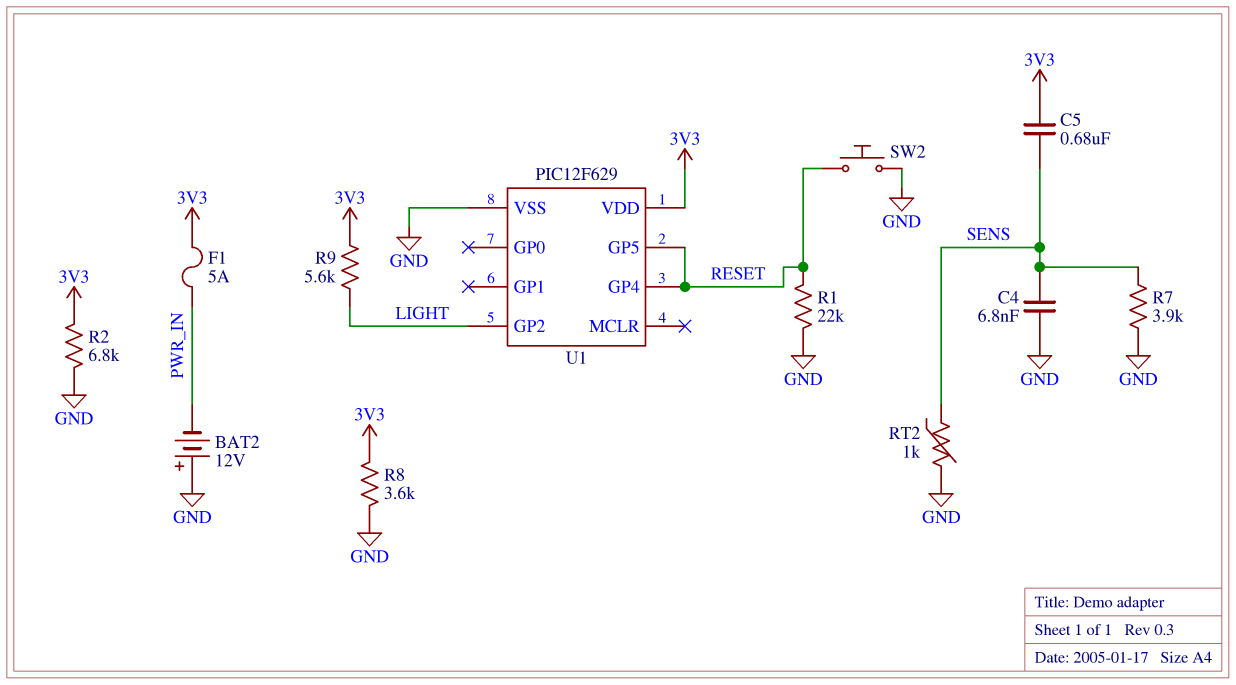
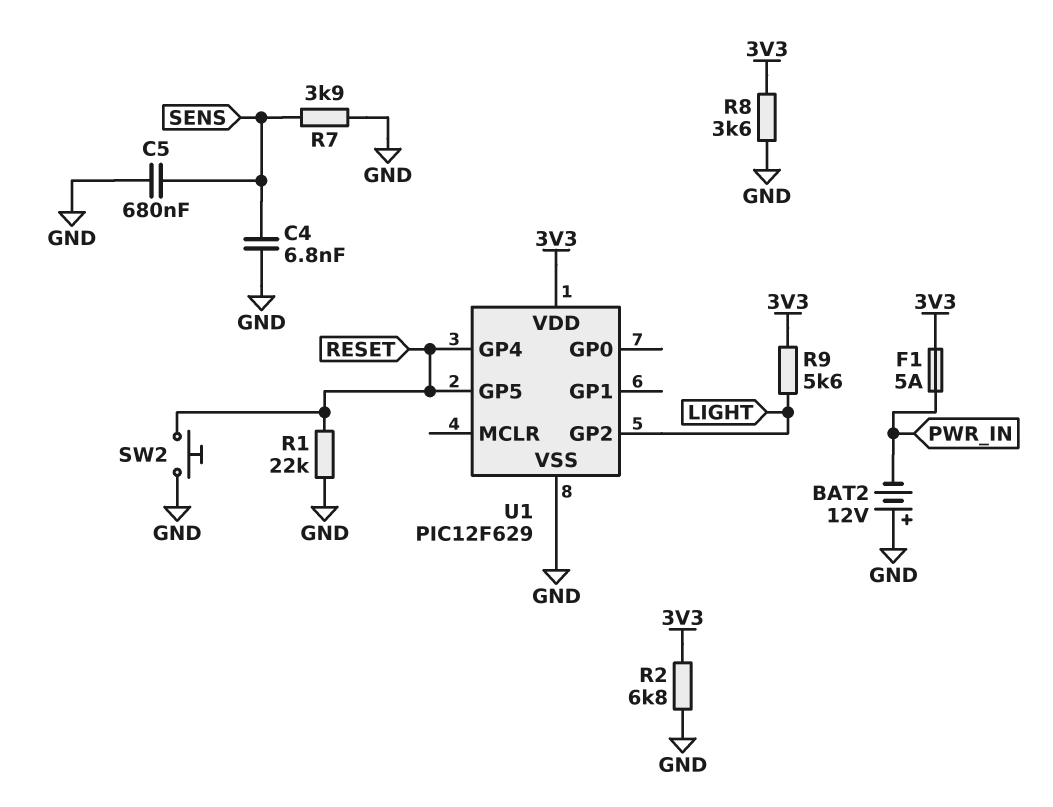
C5: 680nF (3V3, SENS) -> 680nF (GND, SENS)
RT2: 1k (GND, SENS) -> none

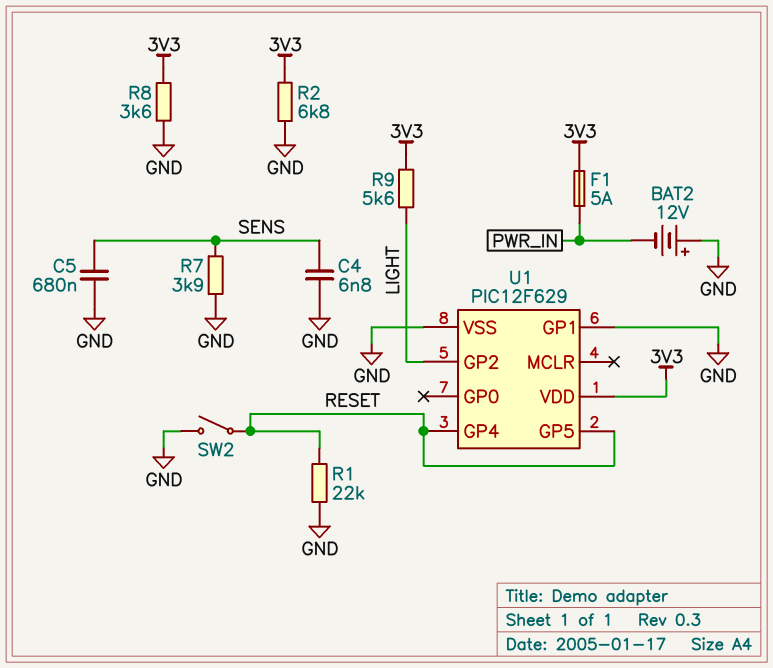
SW2: button (GND, RESET) -> switch (GND, RESET)
U1 pin GP1: none -> GND

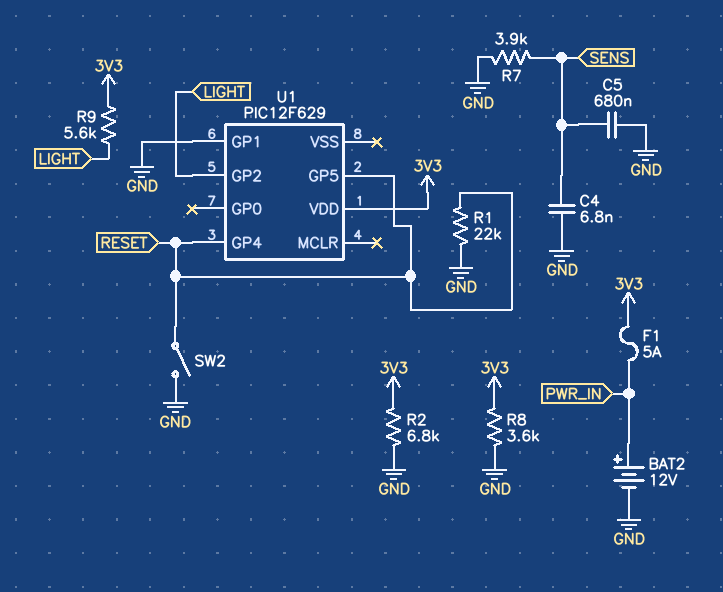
BAT2: 12V (plus GND, minus PWR_IN) -> 12V (plus PWR_IN, minus GND)
U1 pin VSS: GND -> none

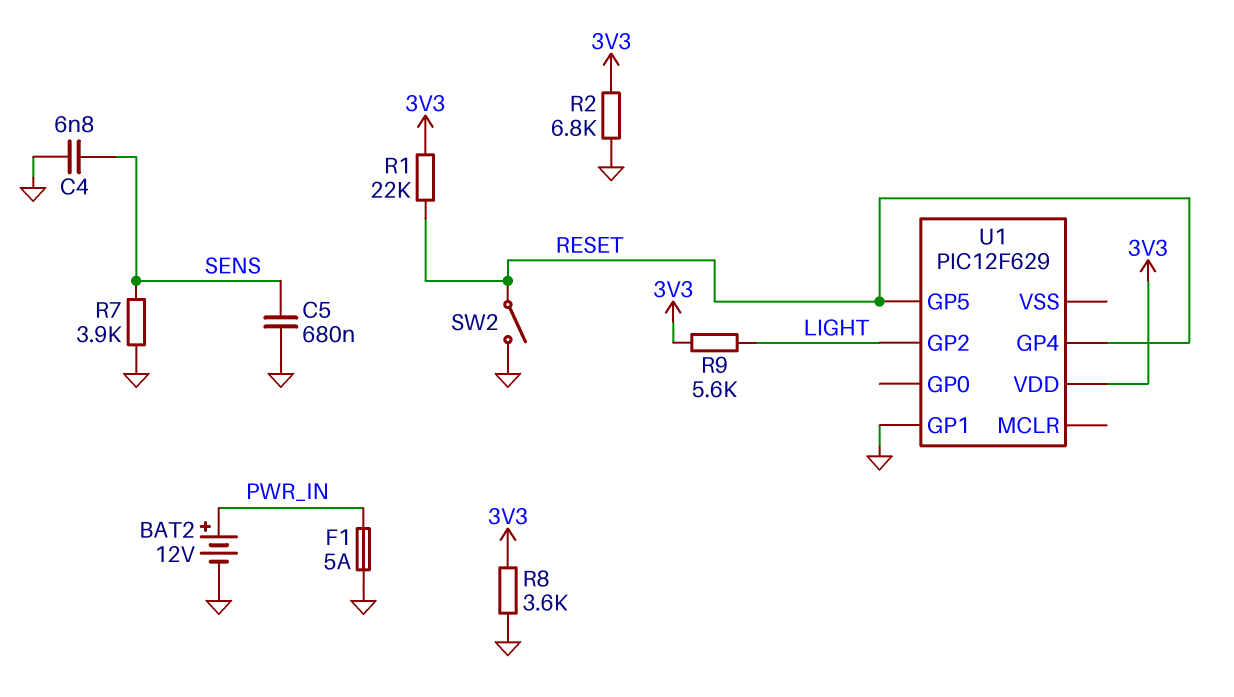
F1: 5A (3V3, PWR_IN) -> 5A (GND, PWR_IN)
R1: 22k (GND, RESET) -> 22k (3V3, RESET)

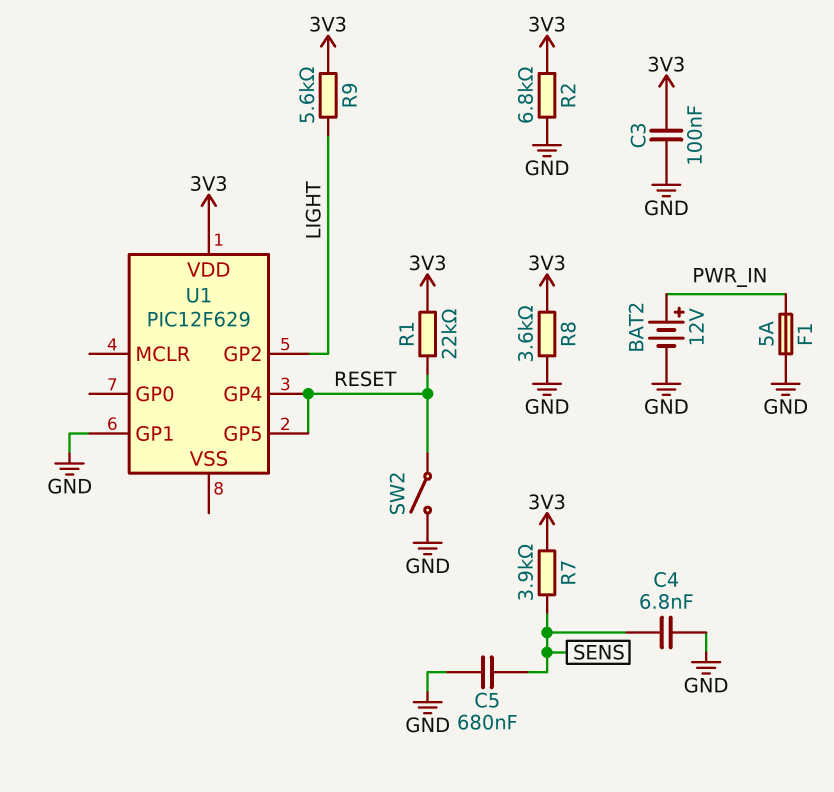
C3: none -> 100nF (3V3, GND)
R7: 3.9k (GND, SENS) -> 3.9k (3V3, SENS)

